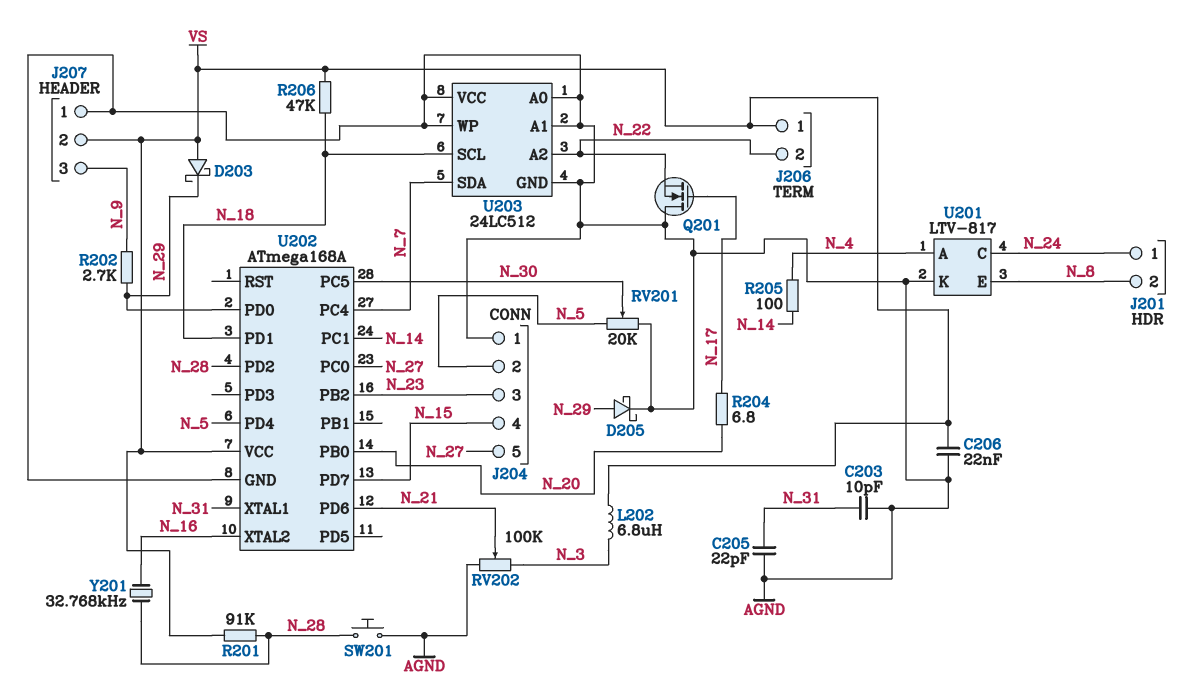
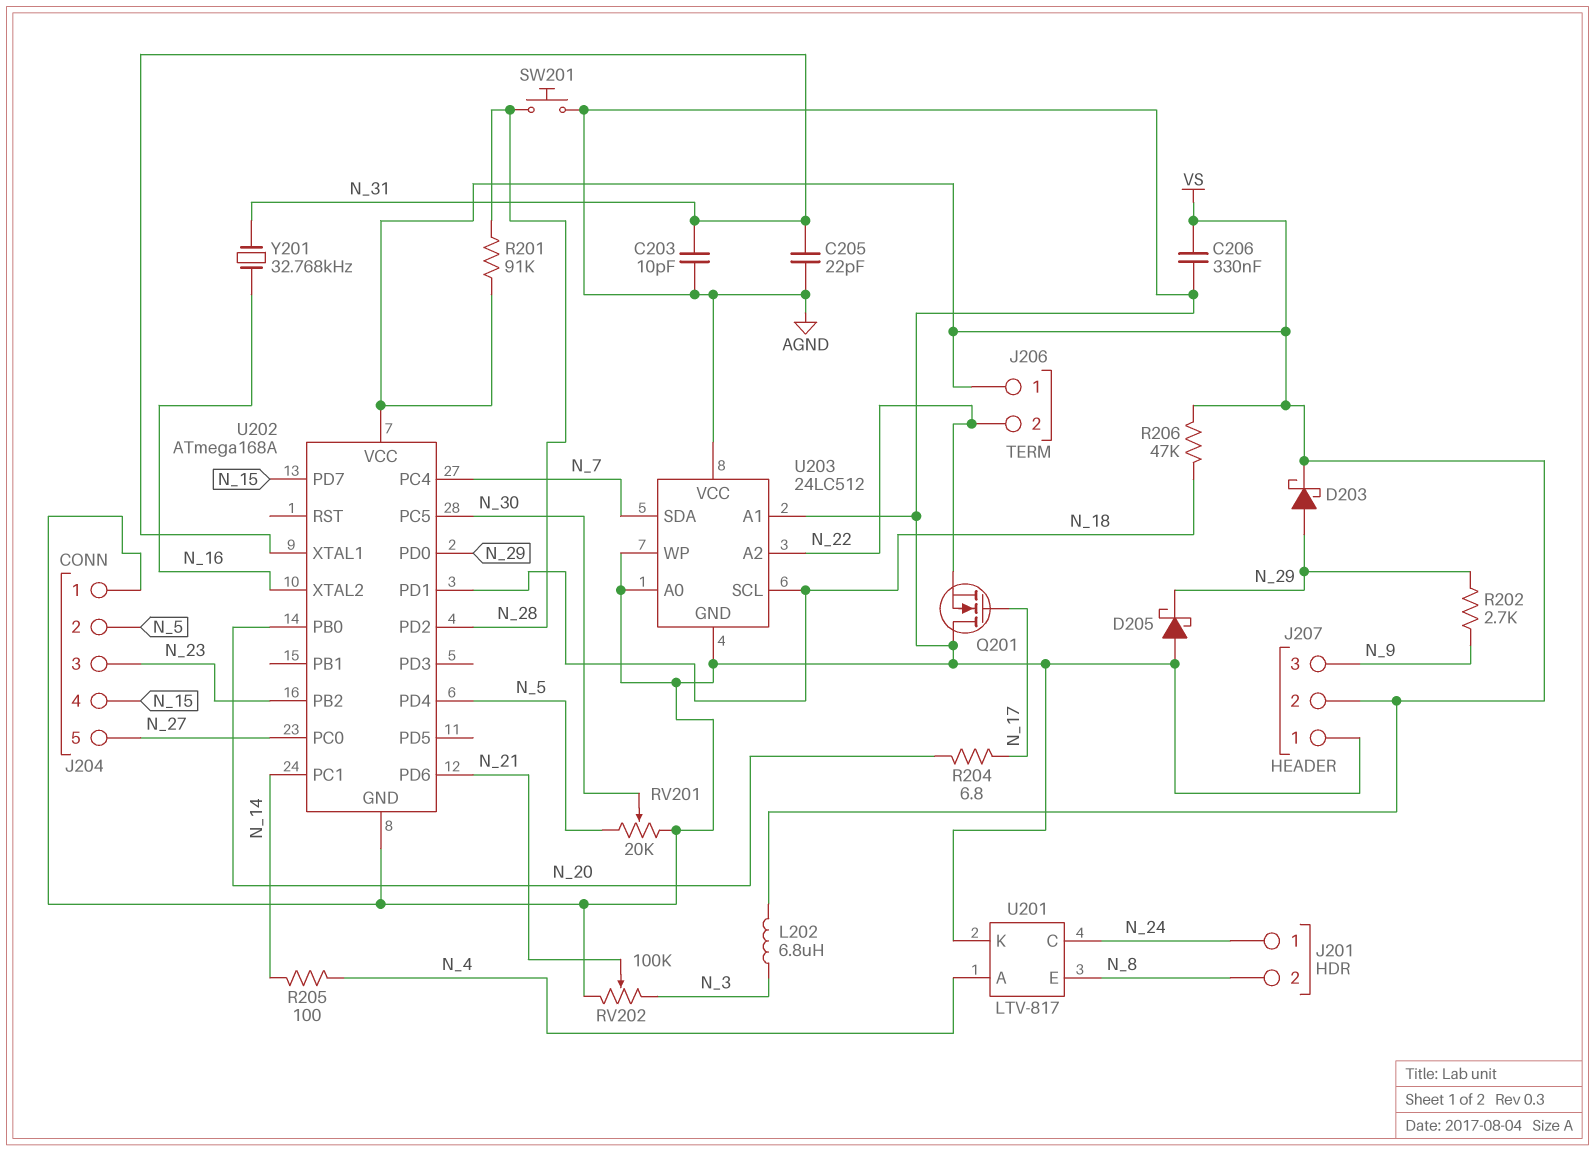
C206: 22nF (AGND, VS) -> 330nF (AGND, VS)
D203: schottky (A VS, K N_29) -> schottky (A N_29, K VS)
D205: schottky (A N_29, K AGND) -> schottky (A AGND, K N_29)
Y201: 32.768kHz (N_16, N_28) -> 32.768kHz (N_16, N_31)

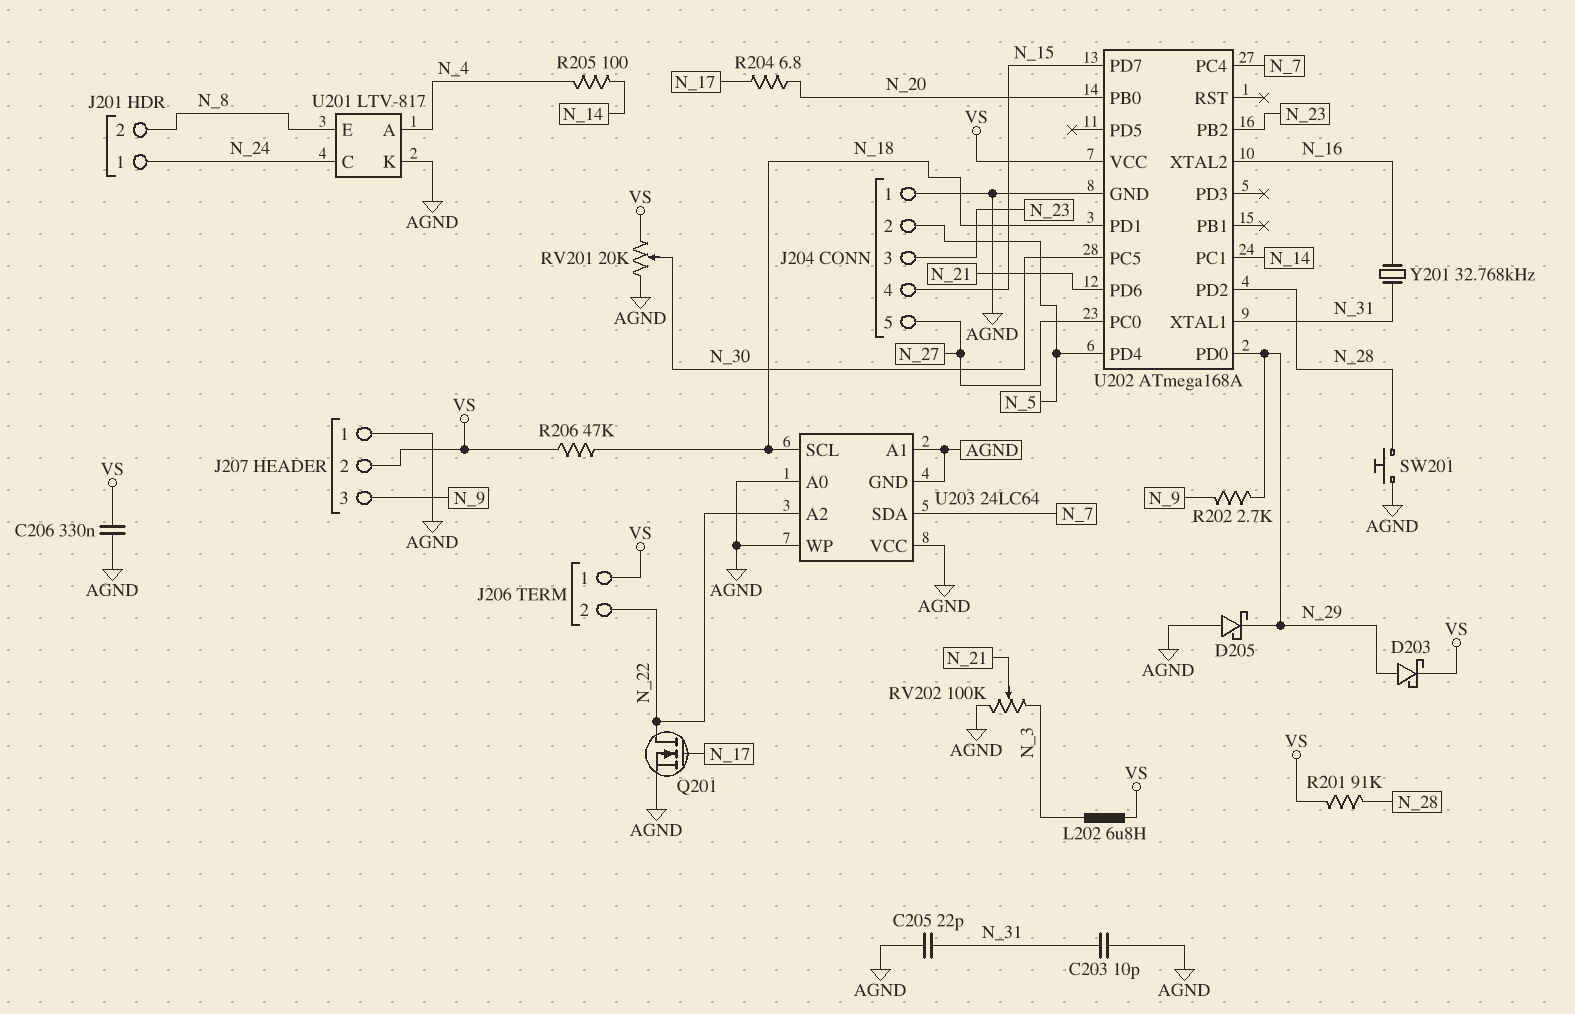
Q201: NMOS (G N_17, D AGND, S N_22) -> NMOS (G N_17, D N_22, S AGND)
RV201: 20k (AGND, N_5, wiper N_30) -> 20k (AGND, VS, wiper N_30)
U203: 24LC512 -> 24LC64

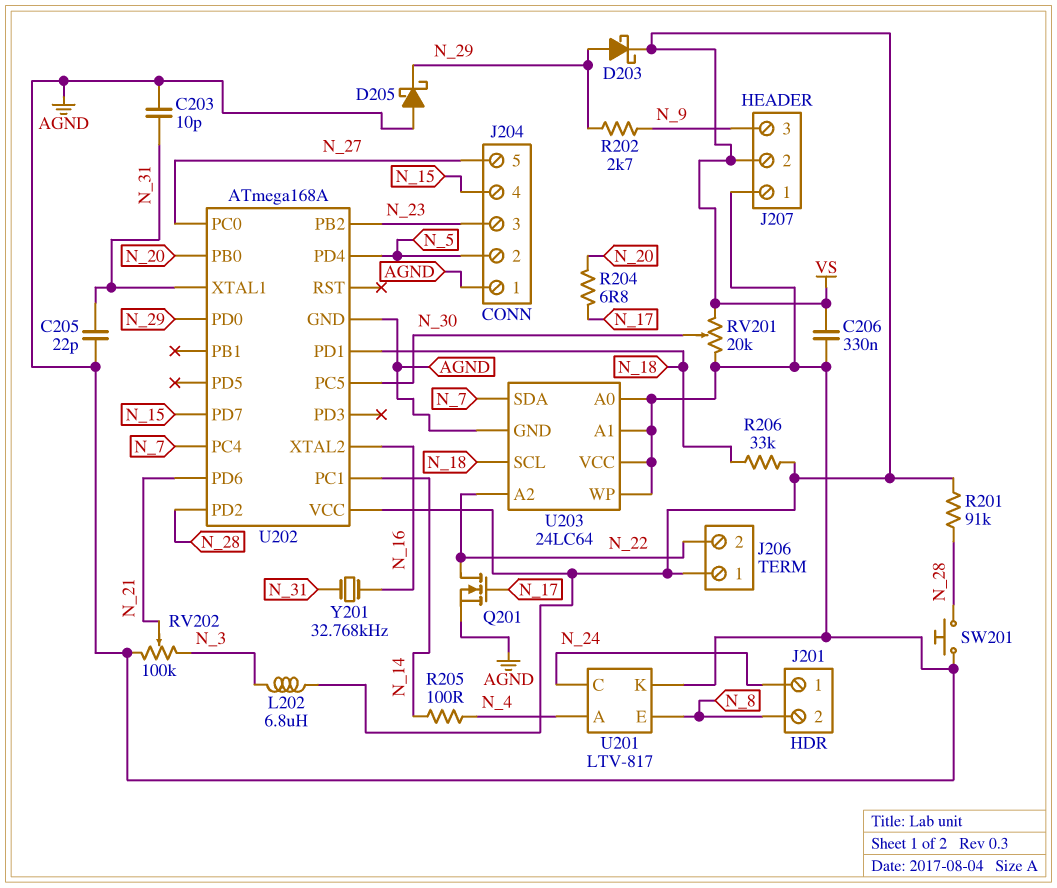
R206: 47k (N_18, VS) -> 33k (N_18, VS)

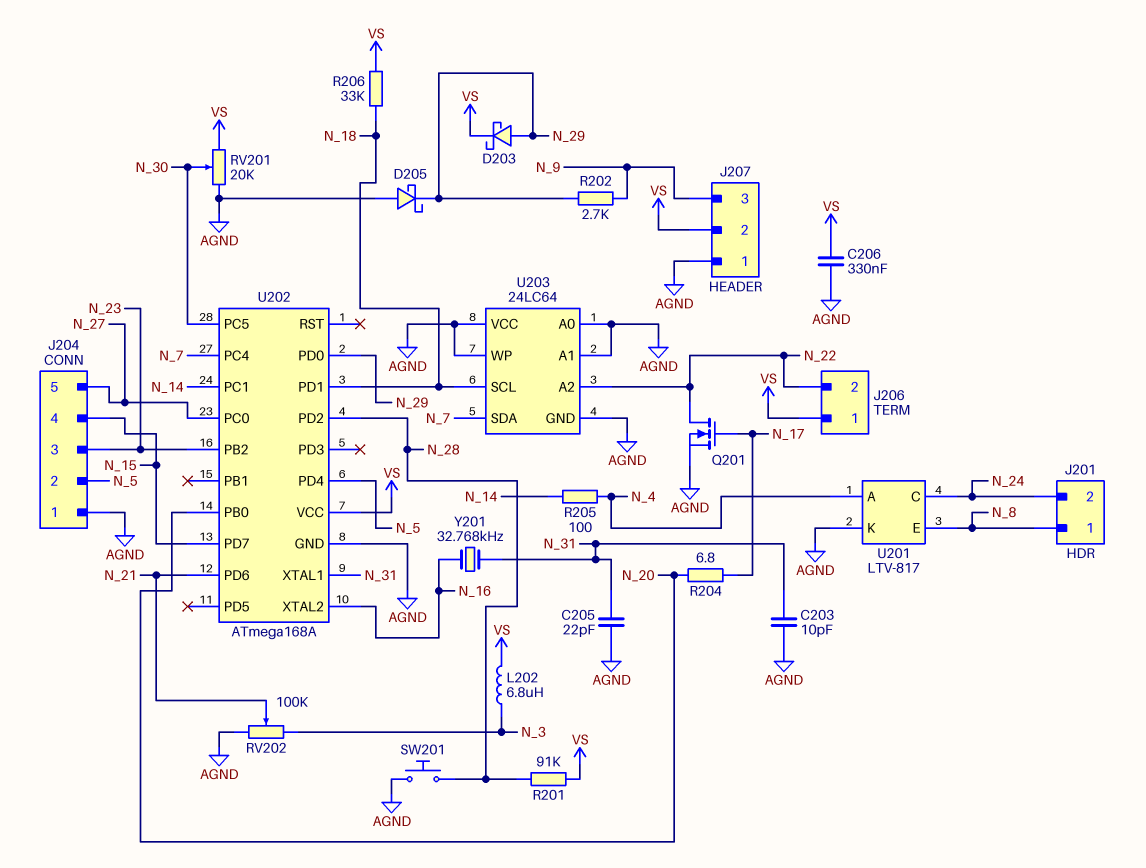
J201 pin 1: N_24 -> N_8
J201 pin 2: N_8 -> N_24

